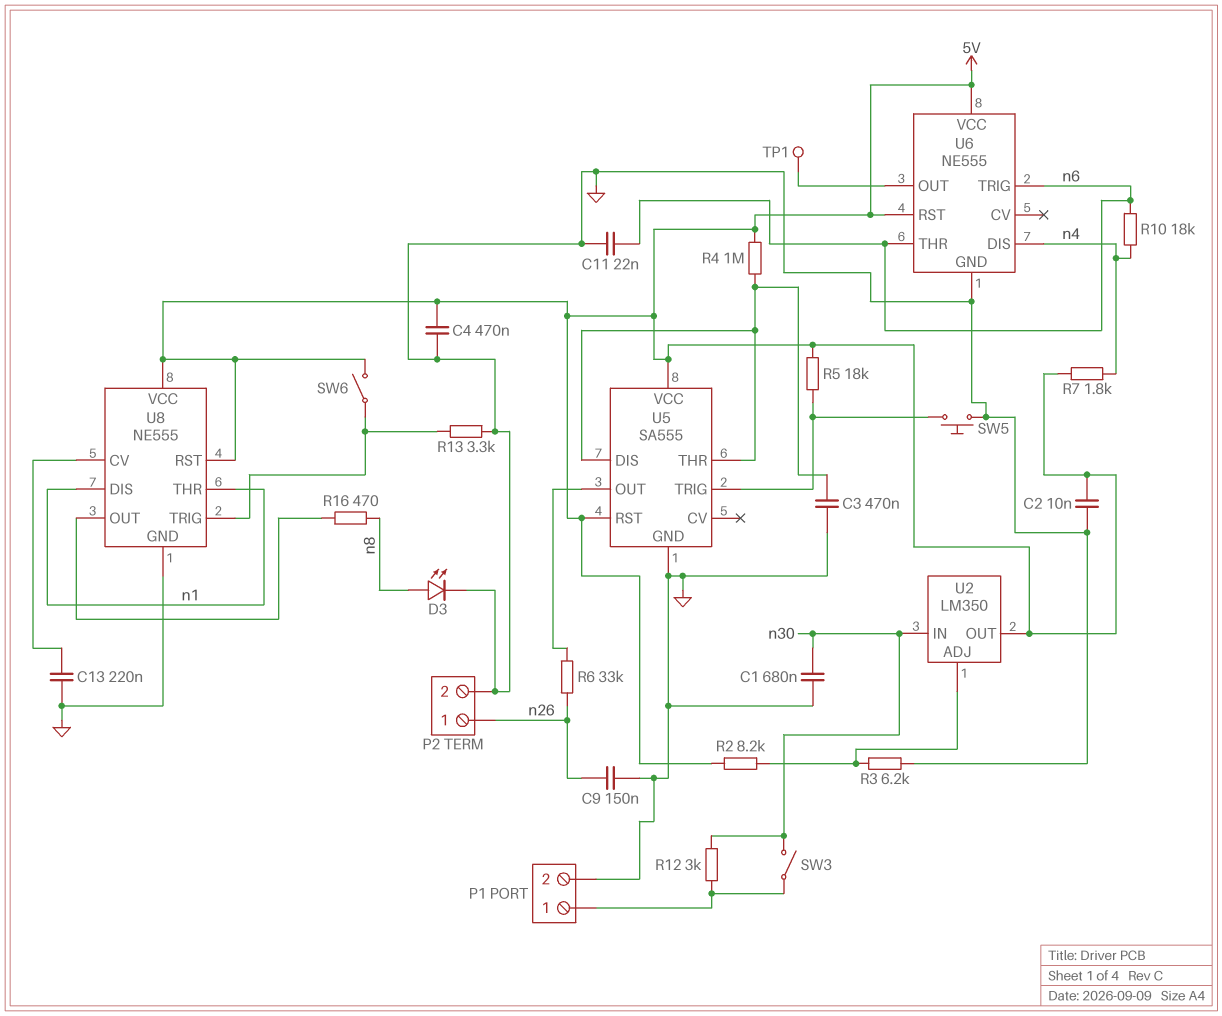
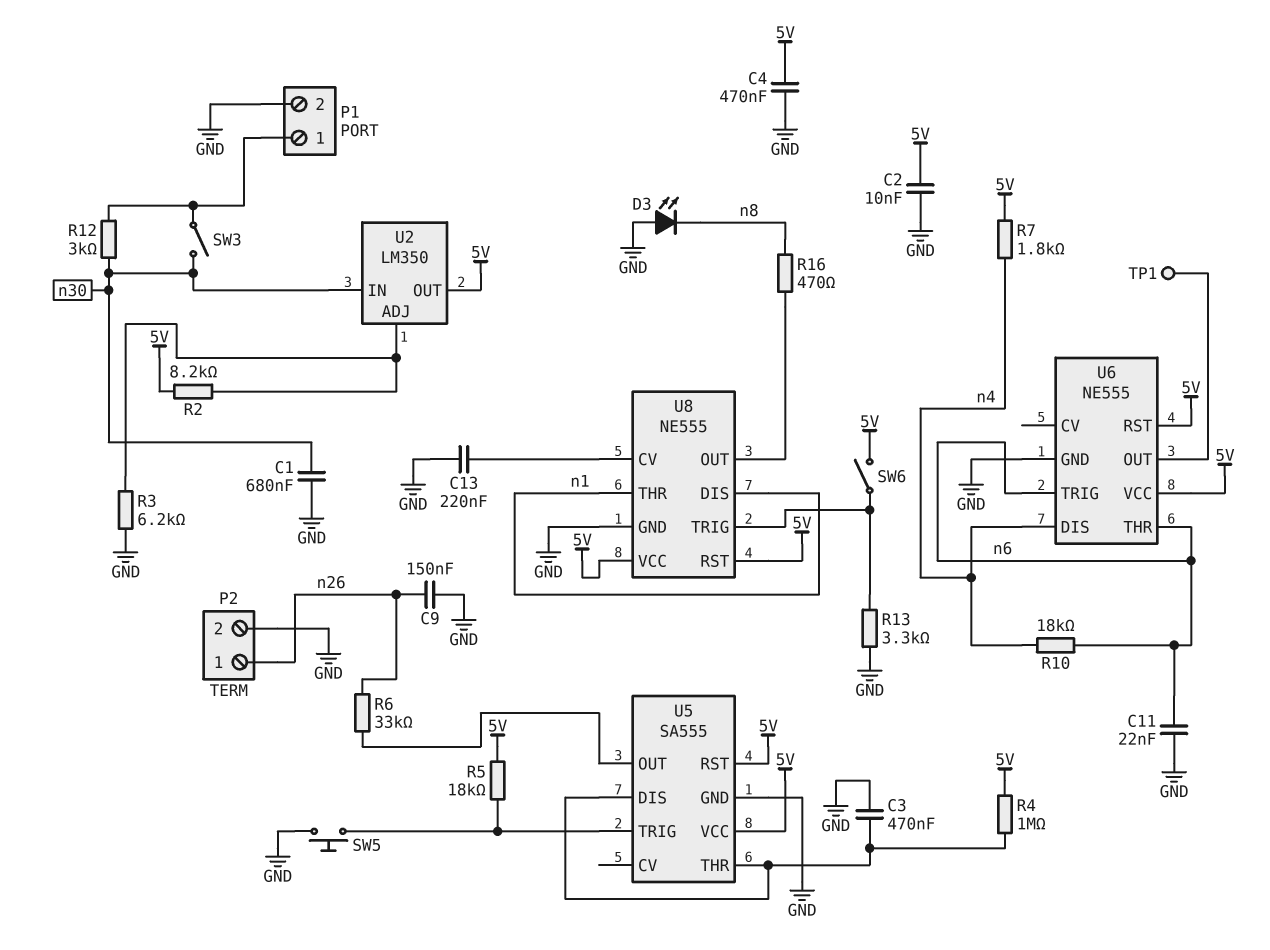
D3: LED (A n8, K GND) -> LED (A GND, K n8)

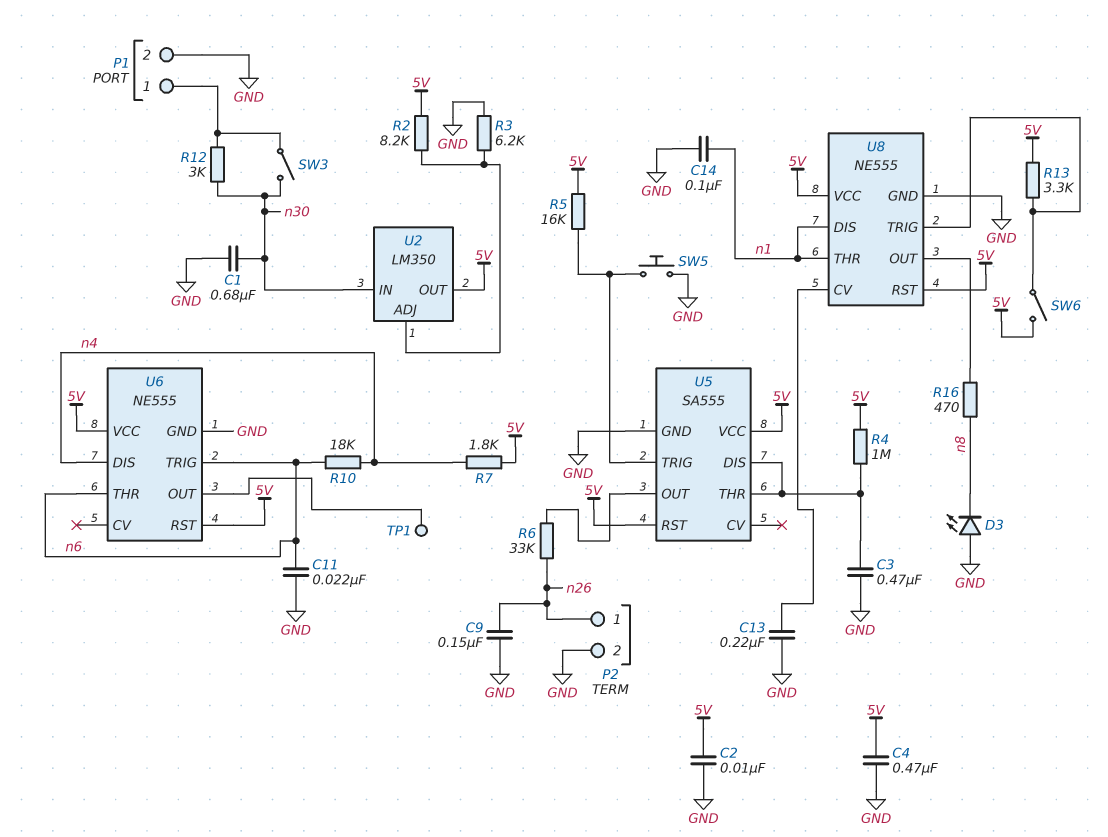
C14: none -> 100nF (GND, n1)
R5: 18k (5V, U5/TRIG) -> 16k (5V, U5/TRIG)
R13: 3.3k (GND, U8/TRIG) -> 3.3k (5V, U8/TRIG)

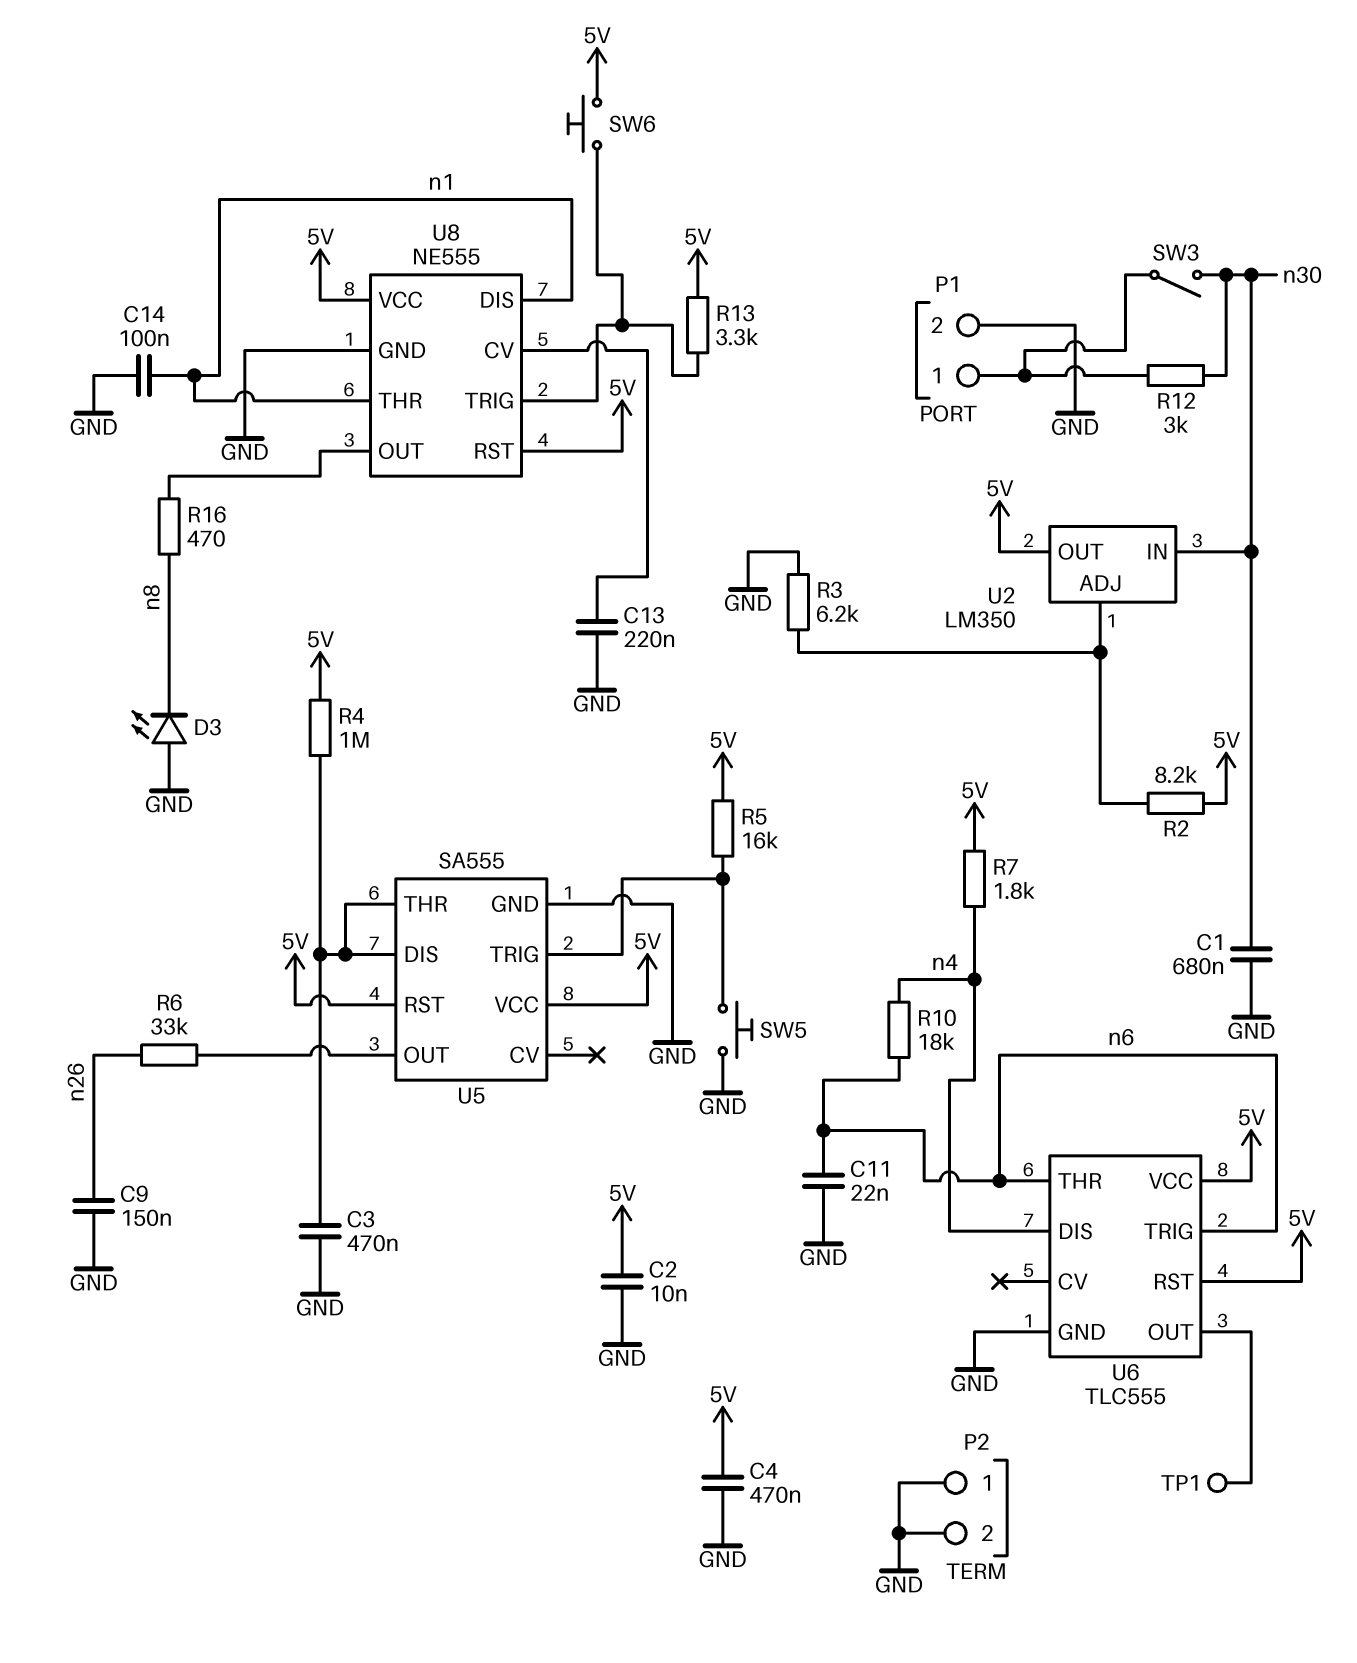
P2 pin 1: n26 -> GND
SW6: switch (5V, U8/TRIG) -> button (5V, U8/TRIG)
U6: NE555 -> TLC555

